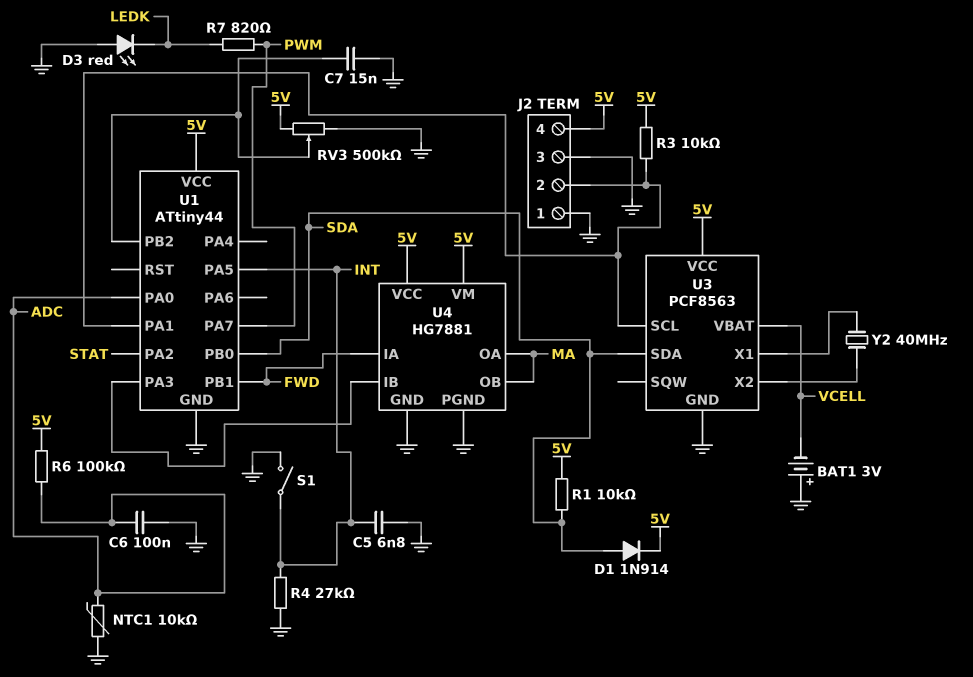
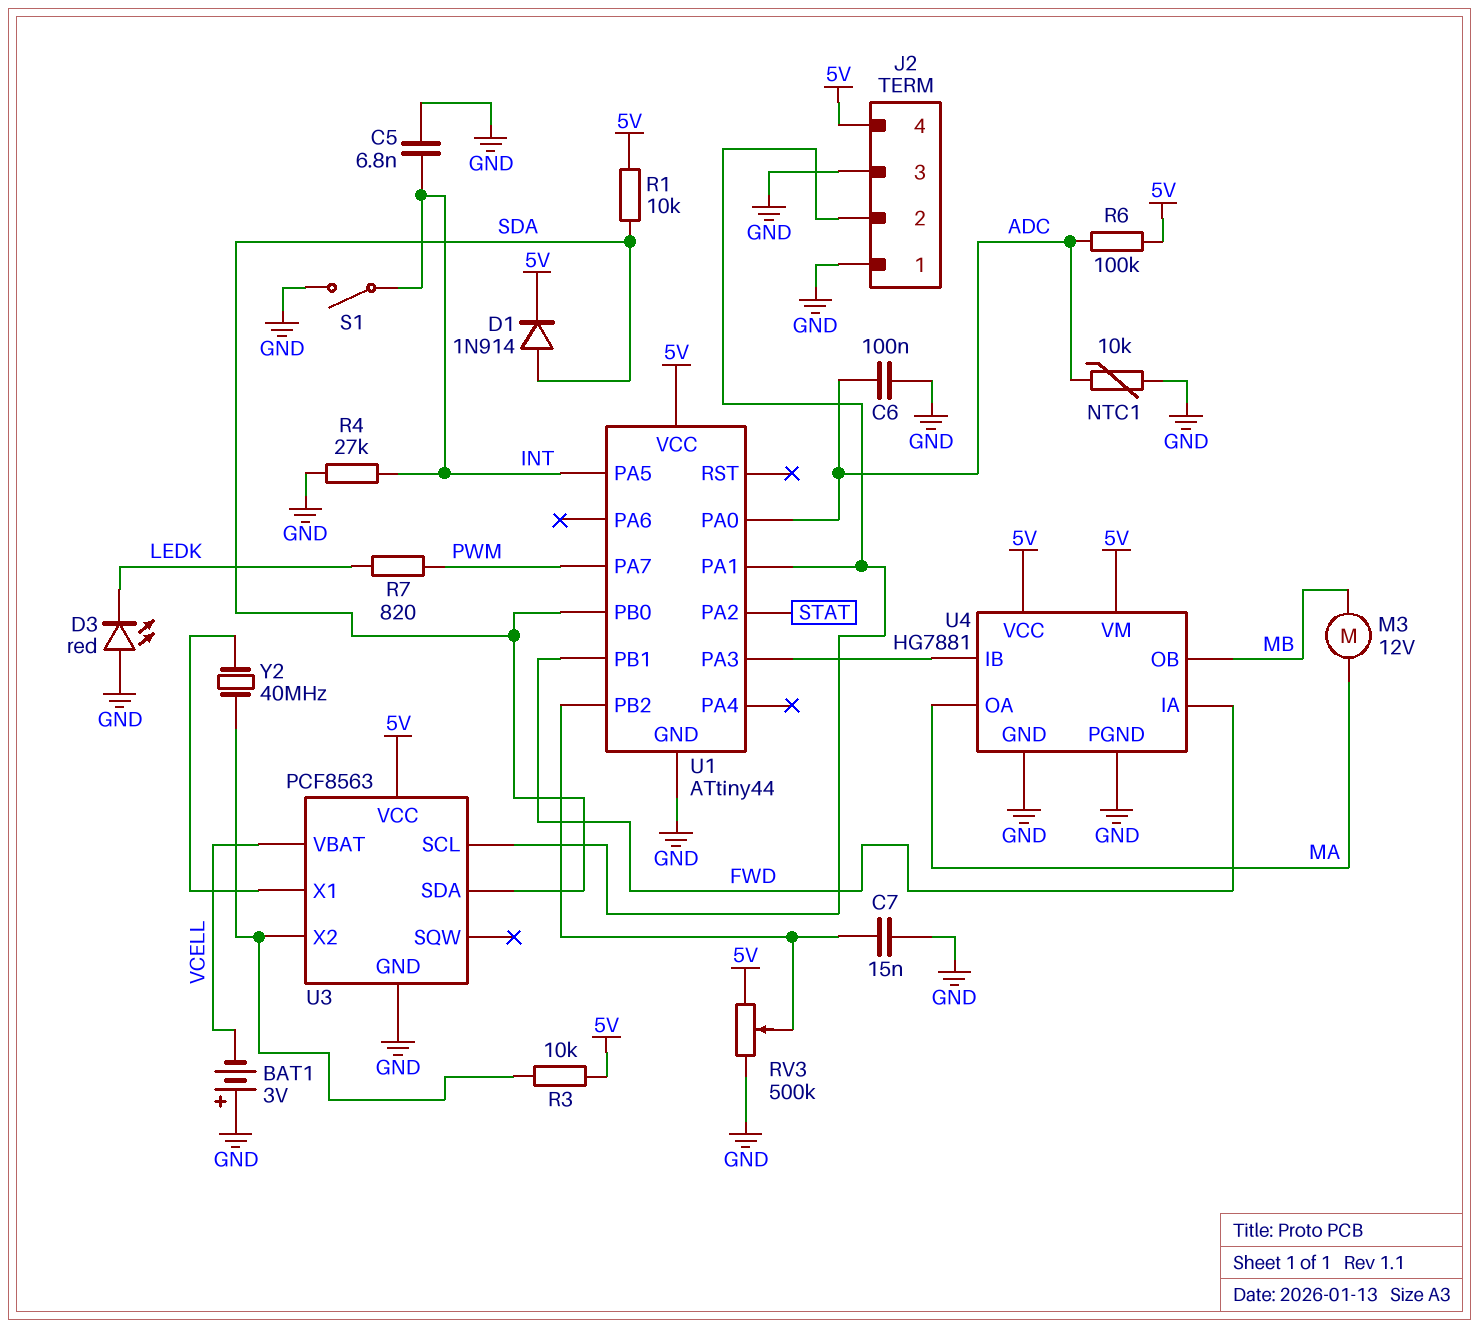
M3: none -> motor 12V (MA, MB)
R3: 10k (5V, J2/2) -> 10k (5V, U3/X2)
U4 pin OB: MA -> MB

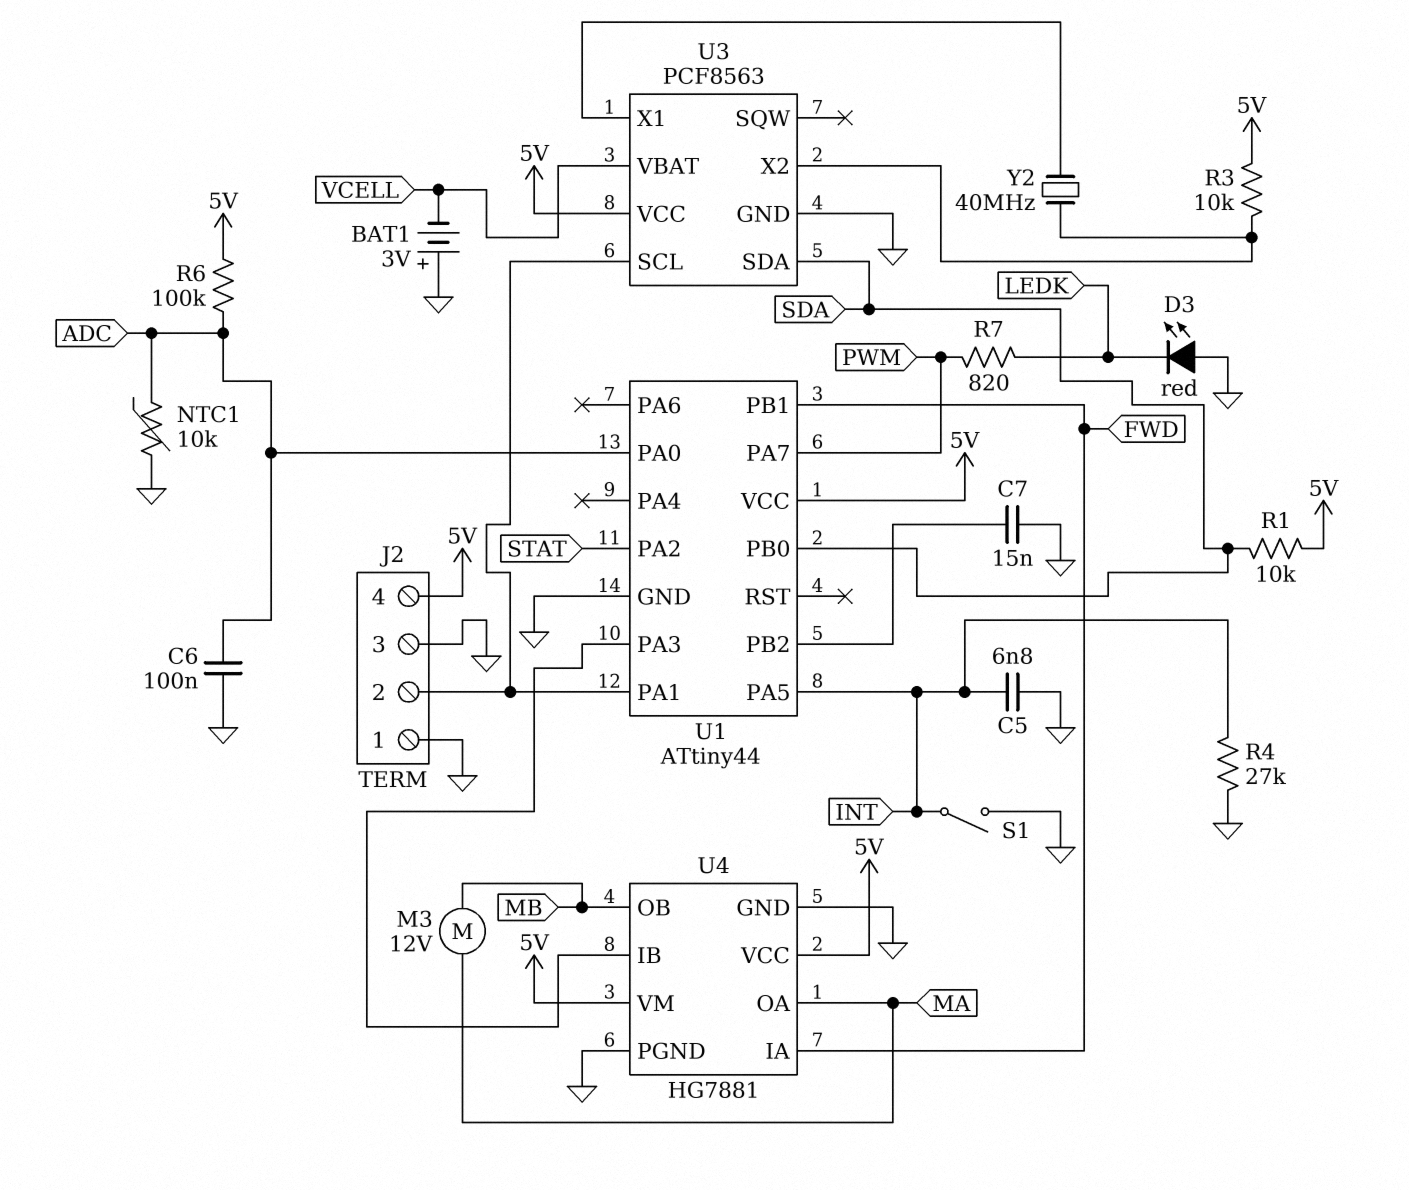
D1: diode 1N914 (A SDA, K 5V) -> none
RV3: 500k (5V, GND, wiper U1/PB2) -> none

